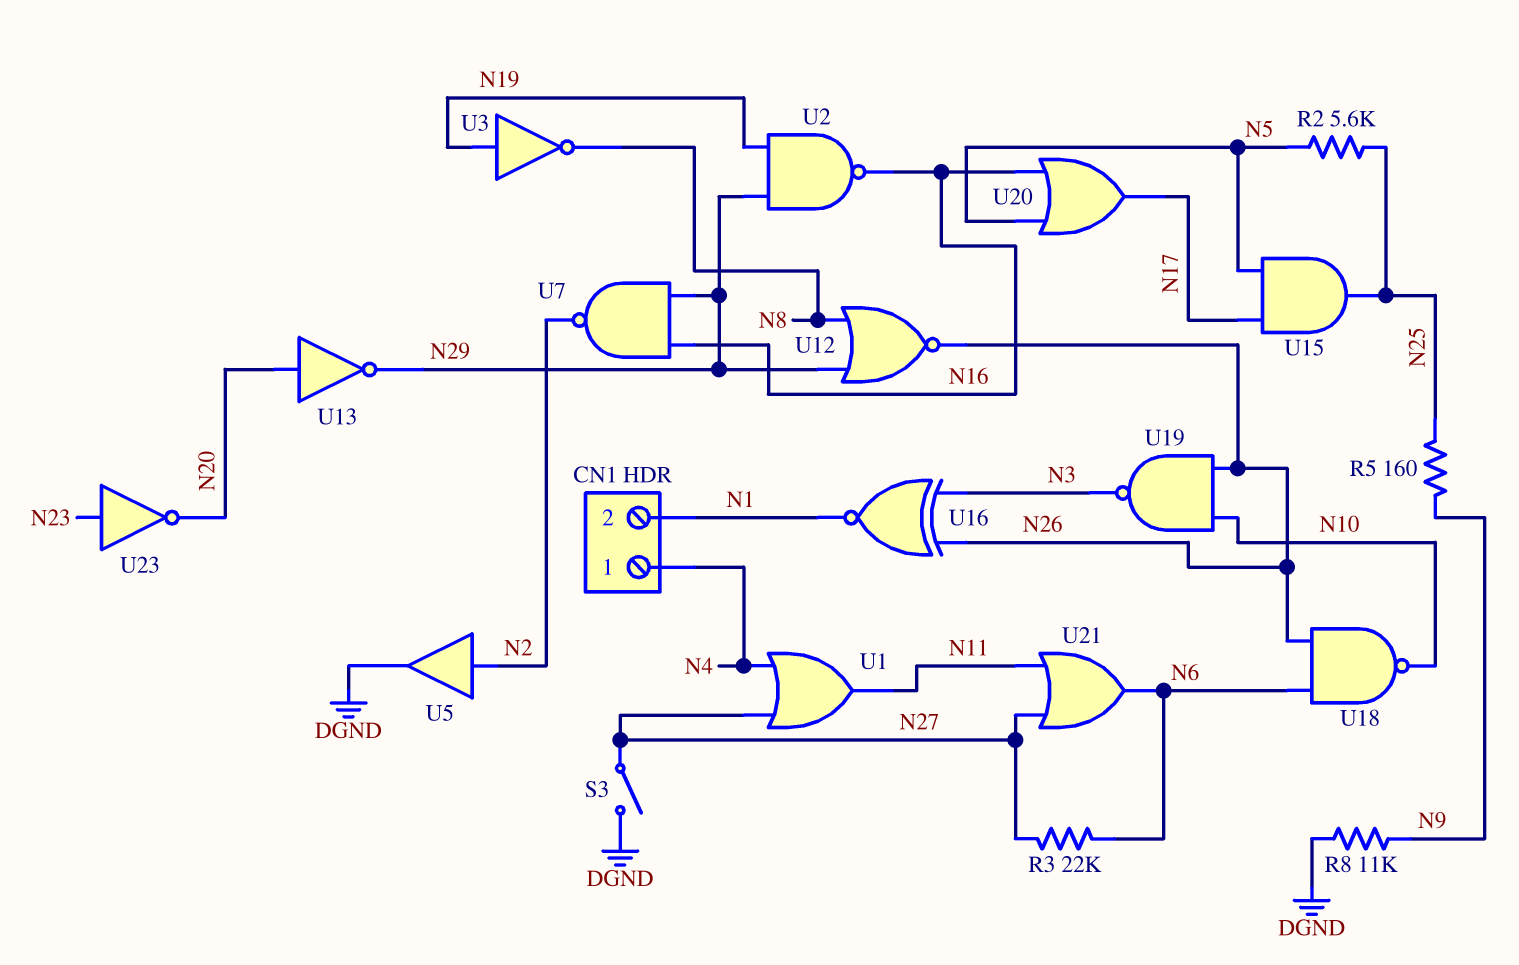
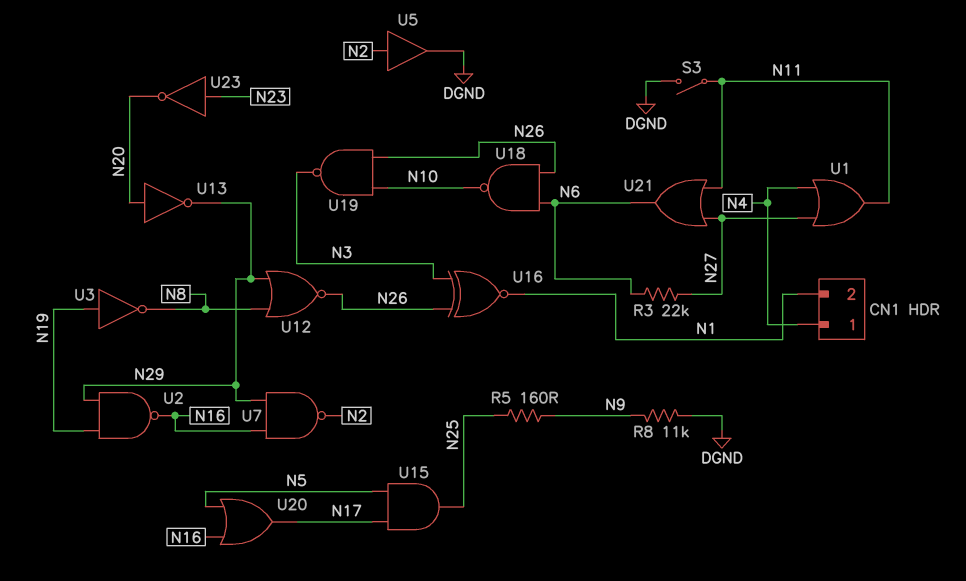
R2: 5.6k (N5, N25) -> none
S3: switch (DGND, N27) -> switch (DGND, N11)

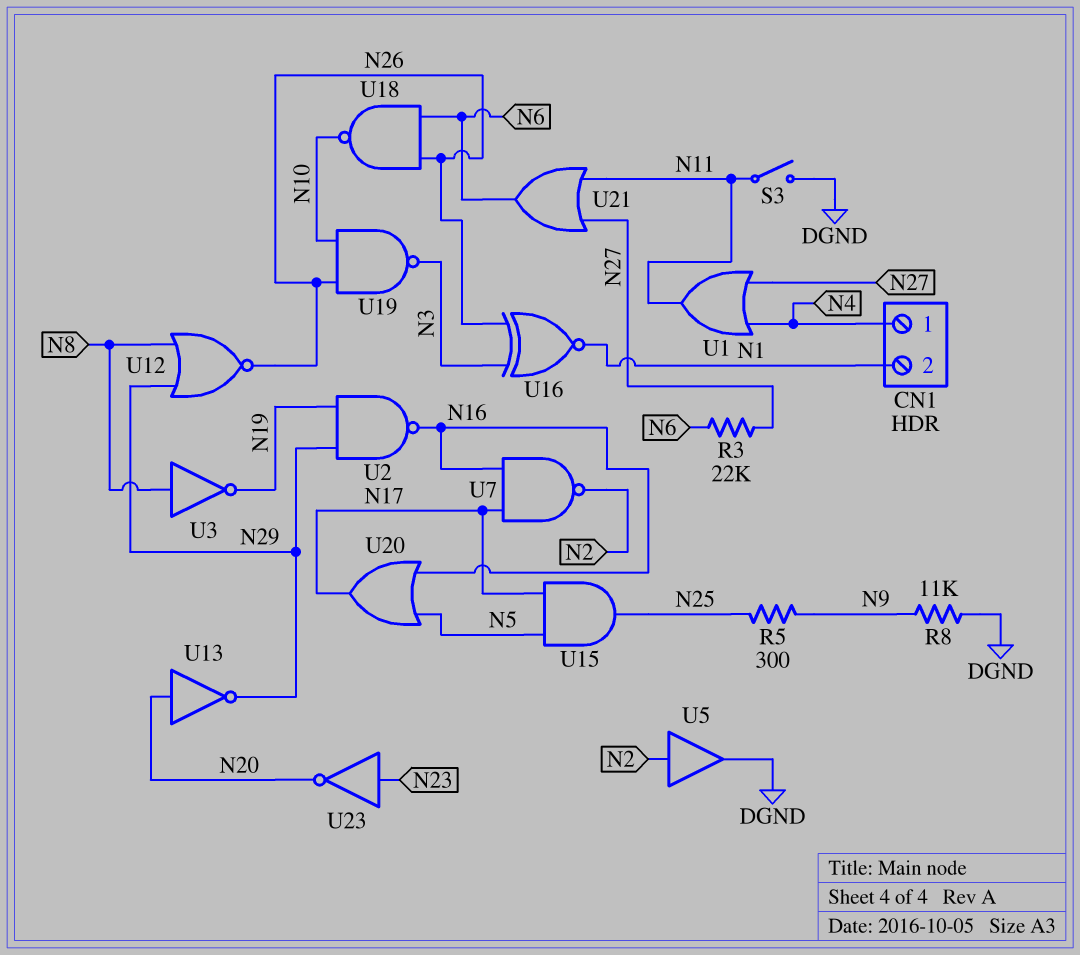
R5: 160 (N9, N25) -> 300 (N9, N25)
U3: NOT (in N19, out N8) -> NOT (in N8, out N19)
U7: NAND (in N16, in N29, out N2) -> NAND (in N16, in N17, out N2)

